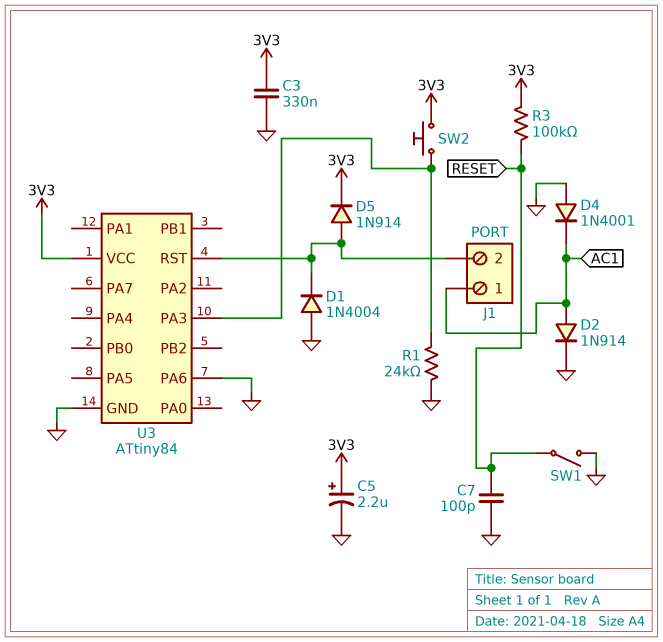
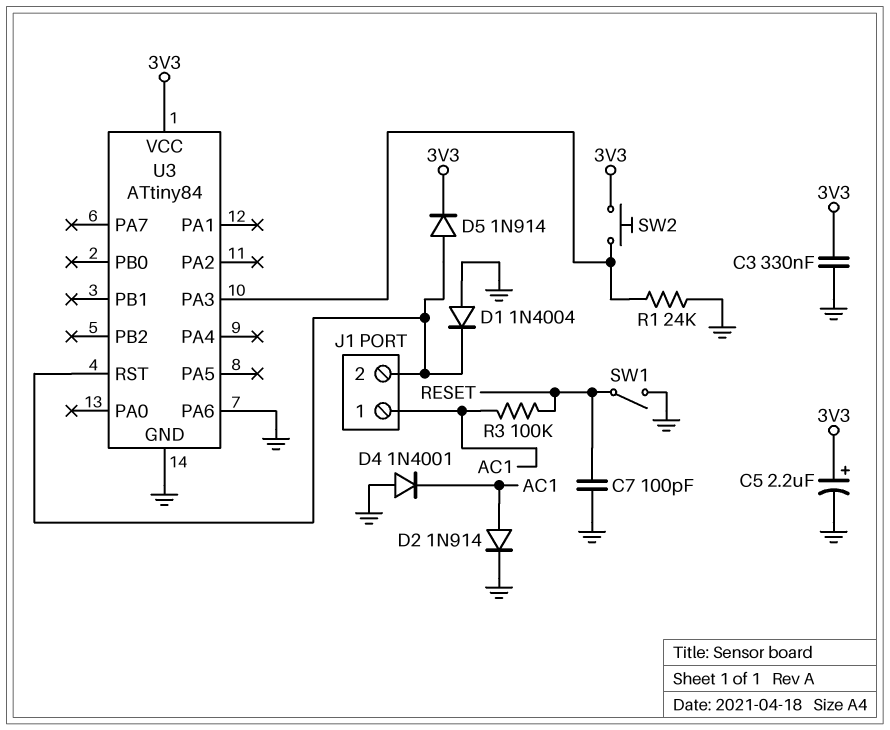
R3: 100k (3V3, RESET) -> 100k (AC1, RESET)

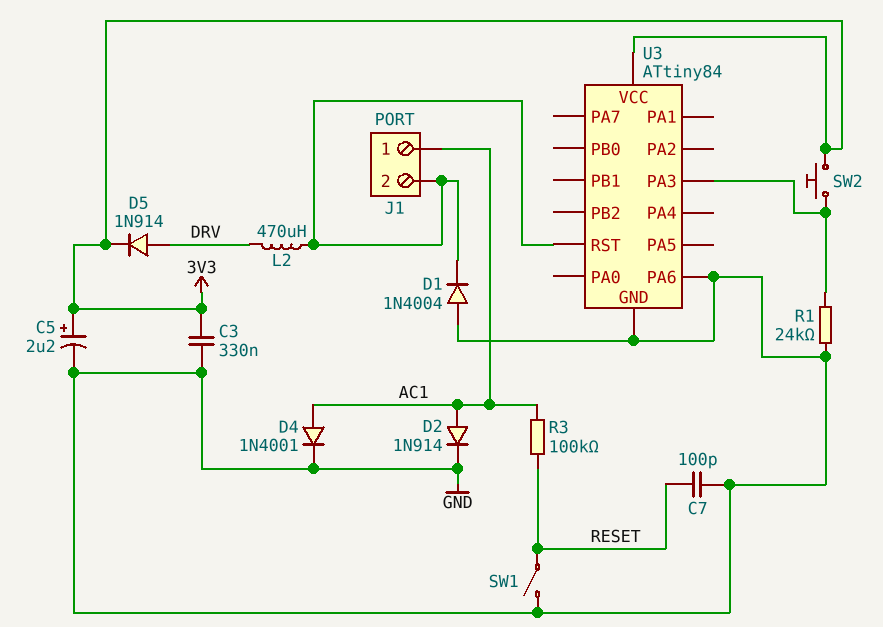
D4: diode 1N4001 (A GND, K AC1) -> diode 1N4001 (A AC1, K GND)
D5: diode 1N914 (A J1/2, K 3V3) -> diode 1N914 (A DRV, K 3V3)
L2: none -> 470uH (DRV, J1/2)

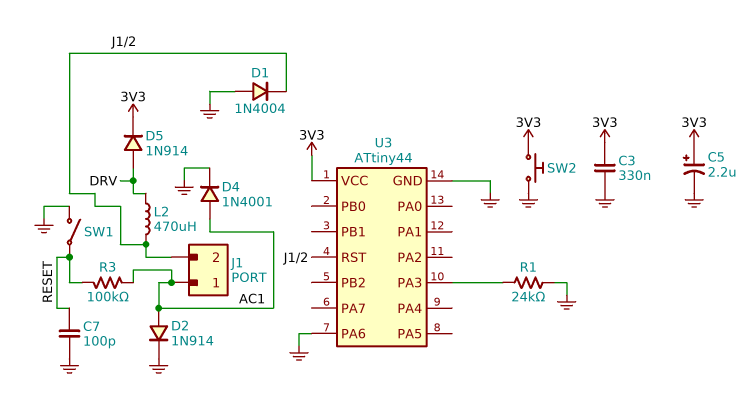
SW2: button (3V3, U3/PA3) -> button (3V3, GND)
U3: ATtiny84 -> ATtiny44

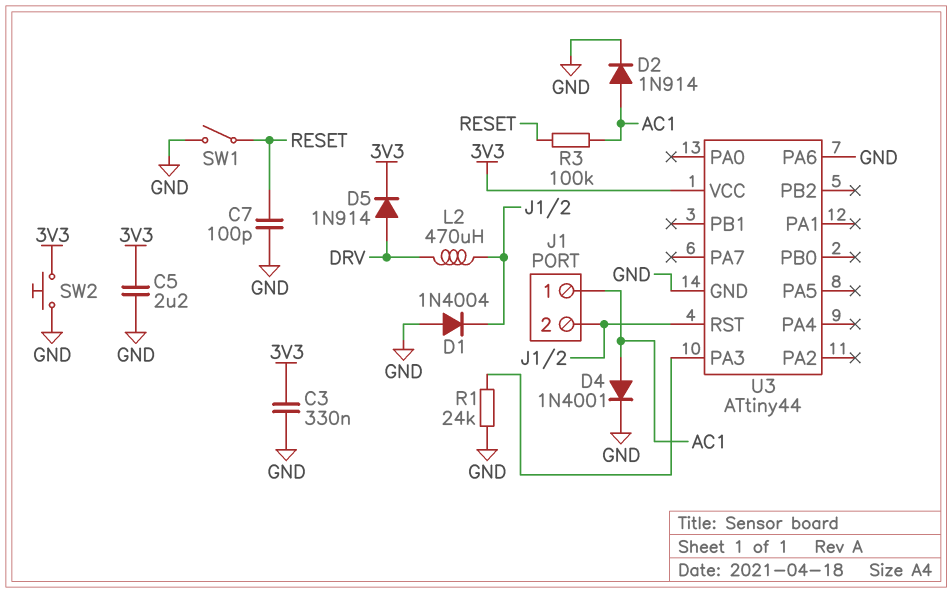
C5: 2.2uF (plus 3V3, minus GND) -> 2.2uF (3V3, GND)

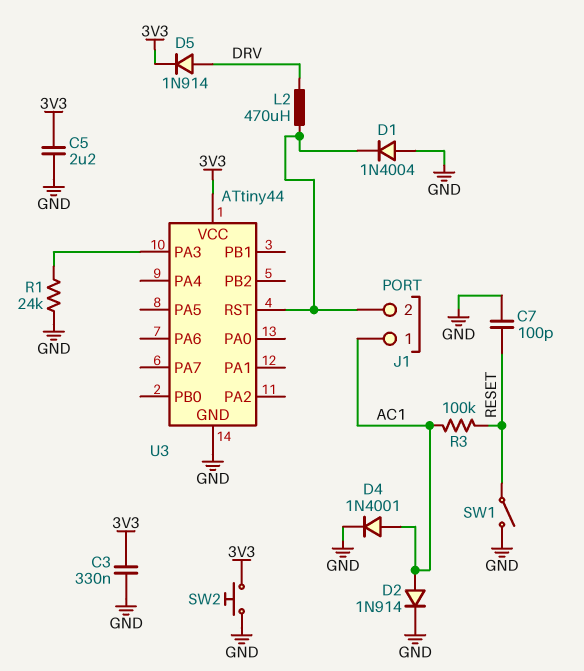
U3 pin PA6: GND -> none

